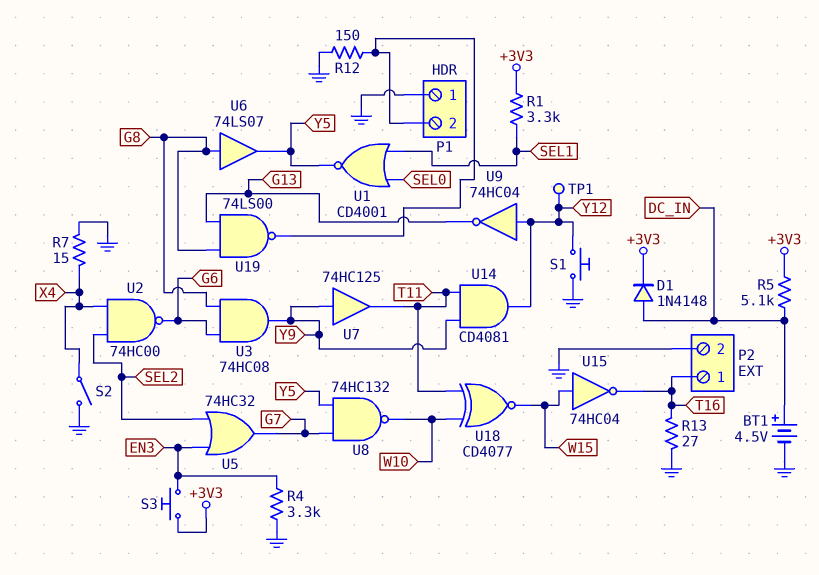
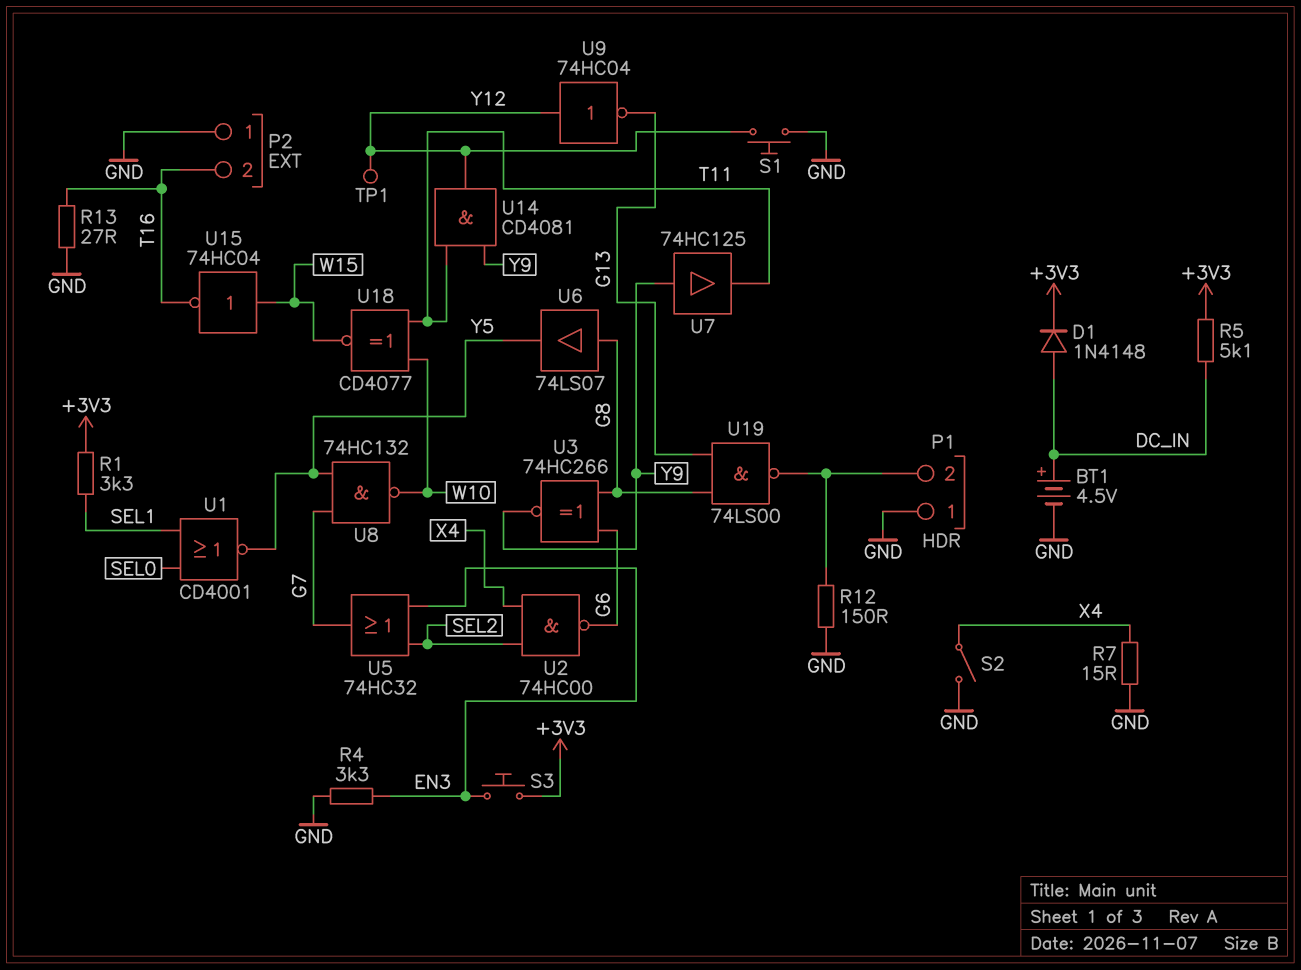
P2 pin 1: T16 -> GND
P2 pin 2: GND -> T16
U3: AND 74HC08 (in G6, in G8, out Y9) -> XNOR 74HC266 (in G6, in G8, out Y9)

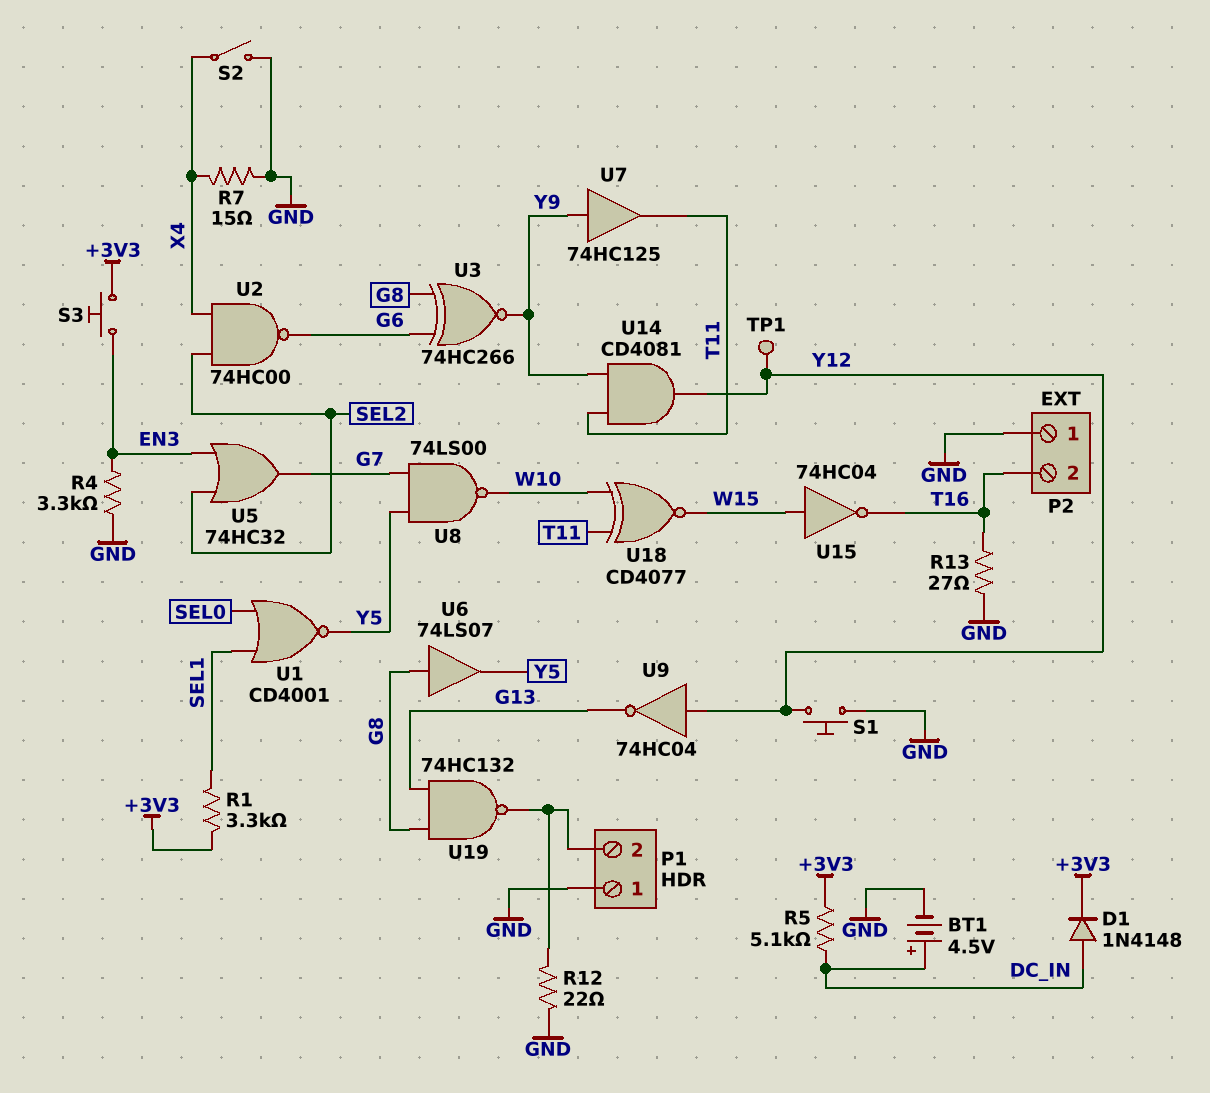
R12: 150 (GND, P1/2) -> 22 (GND, P1/2)
U8: NAND 74HC132 (in G7, in Y5, out W10) -> NAND 74LS00 (in G7, in Y5, out W10)
U19: NAND 74LS00 (in G8, in G13, out P1/2) -> NAND 74HC132 (in G8, in G13, out P1/2)

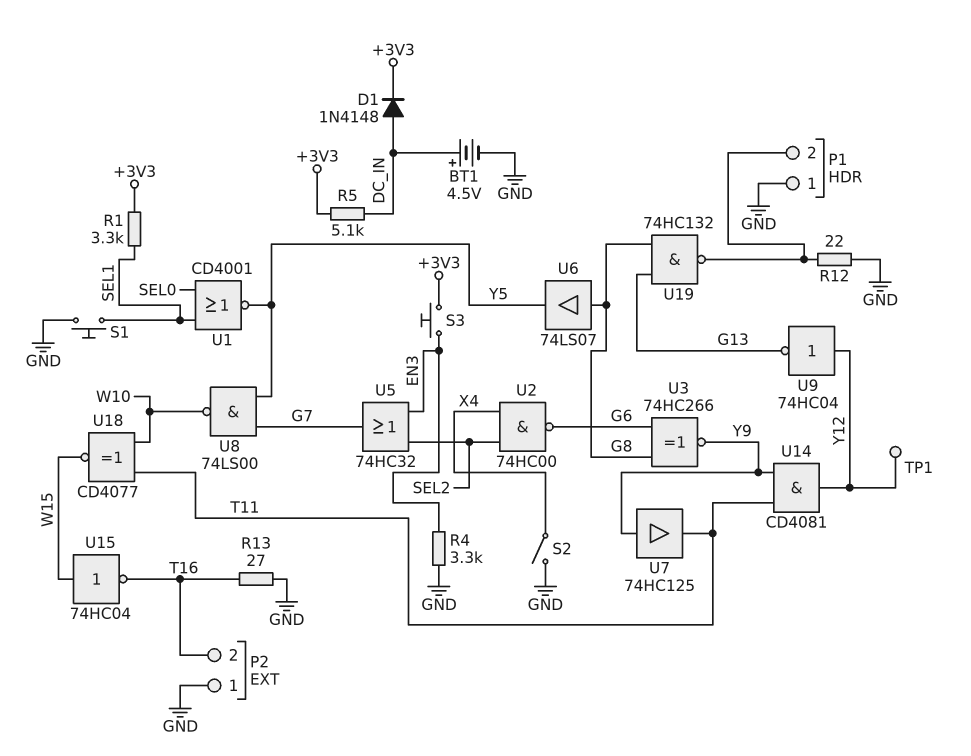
R7: 15 (GND, X4) -> none
S1: button (GND, Y12) -> button (GND, SEL1)

